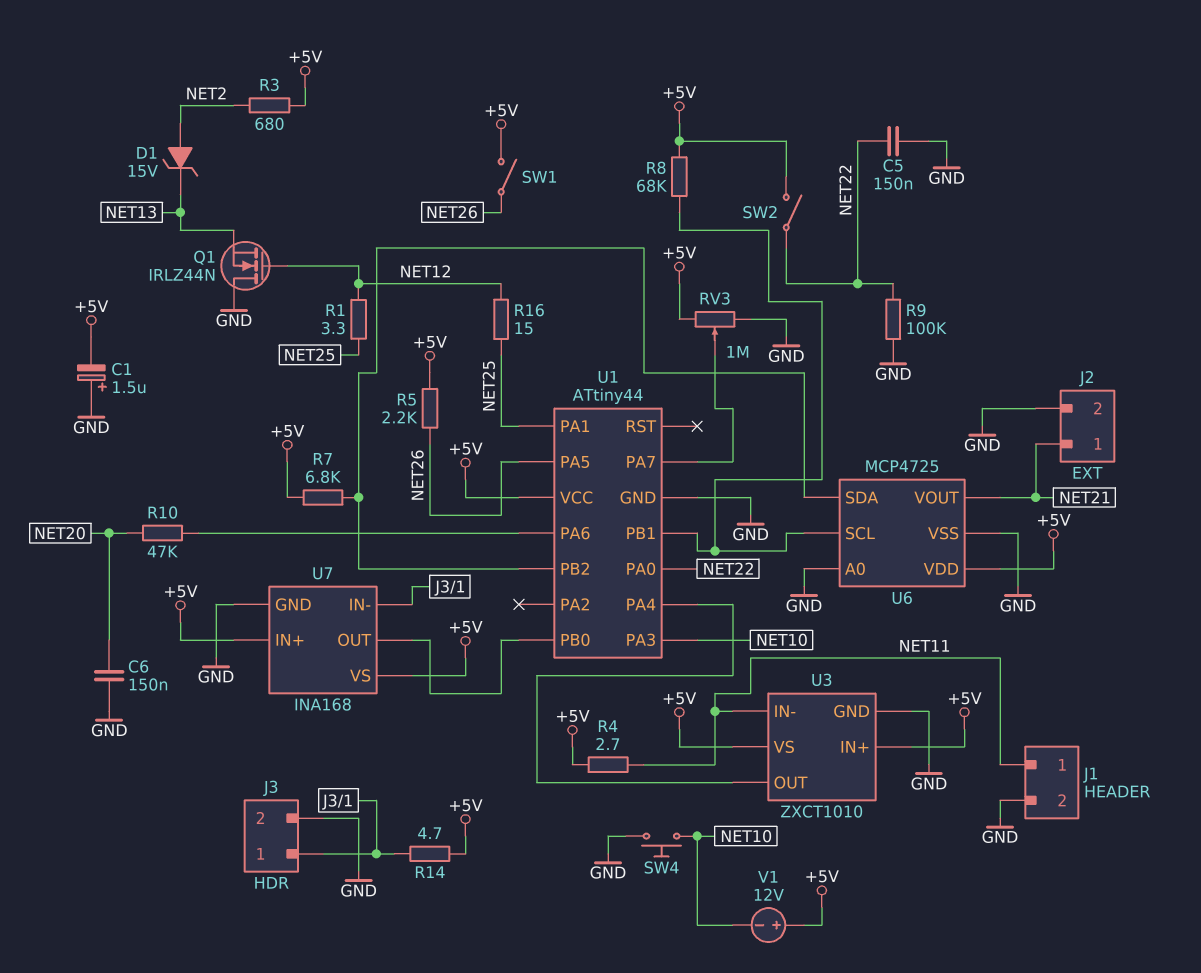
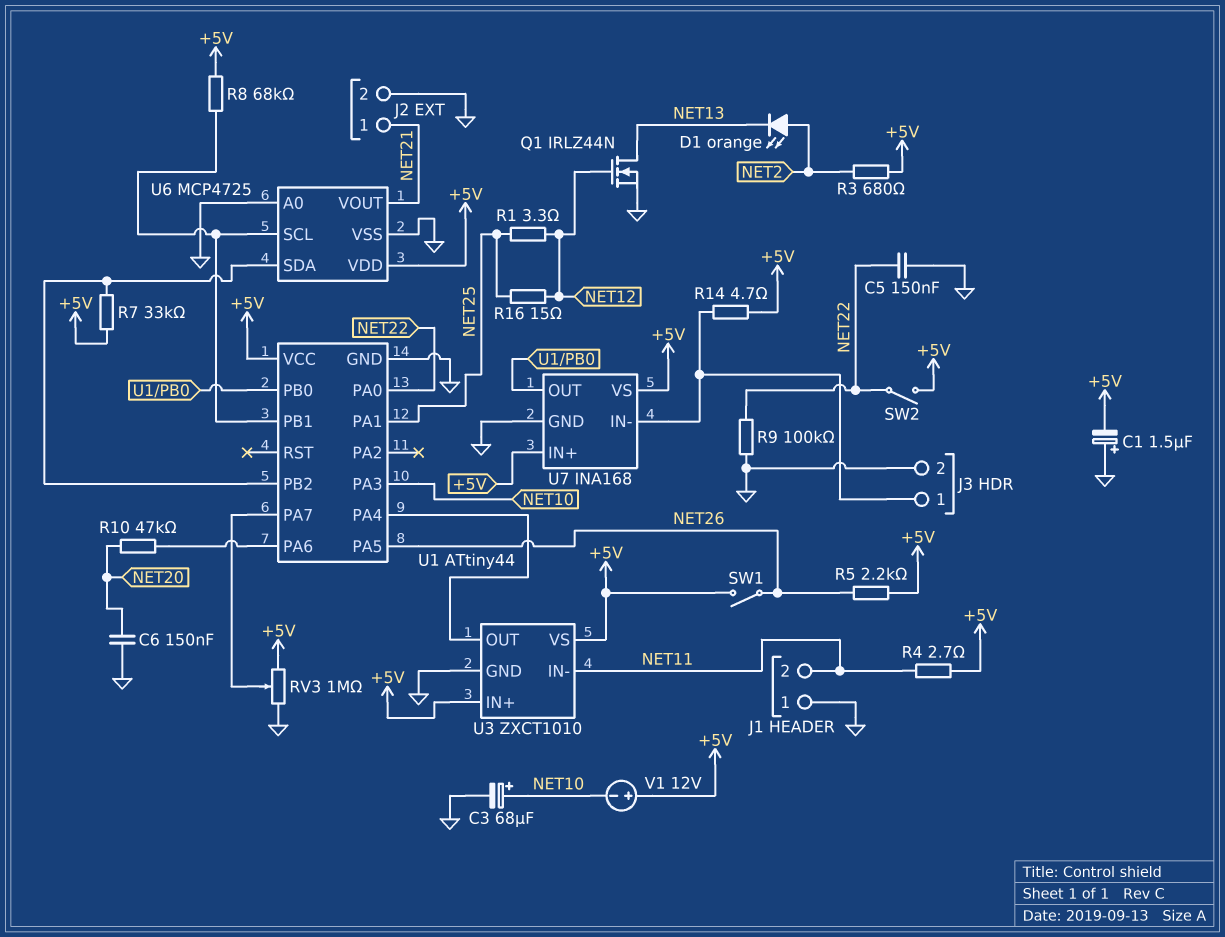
C3: none -> 68uF (plus NET10, minus GND)
D1: zener 15V (A NET2, K NET13) -> LED orange (A NET2, K NET13)
J1 pin 1: NET11 -> GND
J1 pin 2: GND -> NET11
Q1: NMOS IRLZ44N (G NET12, D GND, S NET13) -> NMOS IRLZ44N (G NET12, D NET13, S GND)
R7: 6.8k (+5V, U1/PB2) -> 33k (+5V, U1/PB2)
SW4: button (GND, NET10) -> none

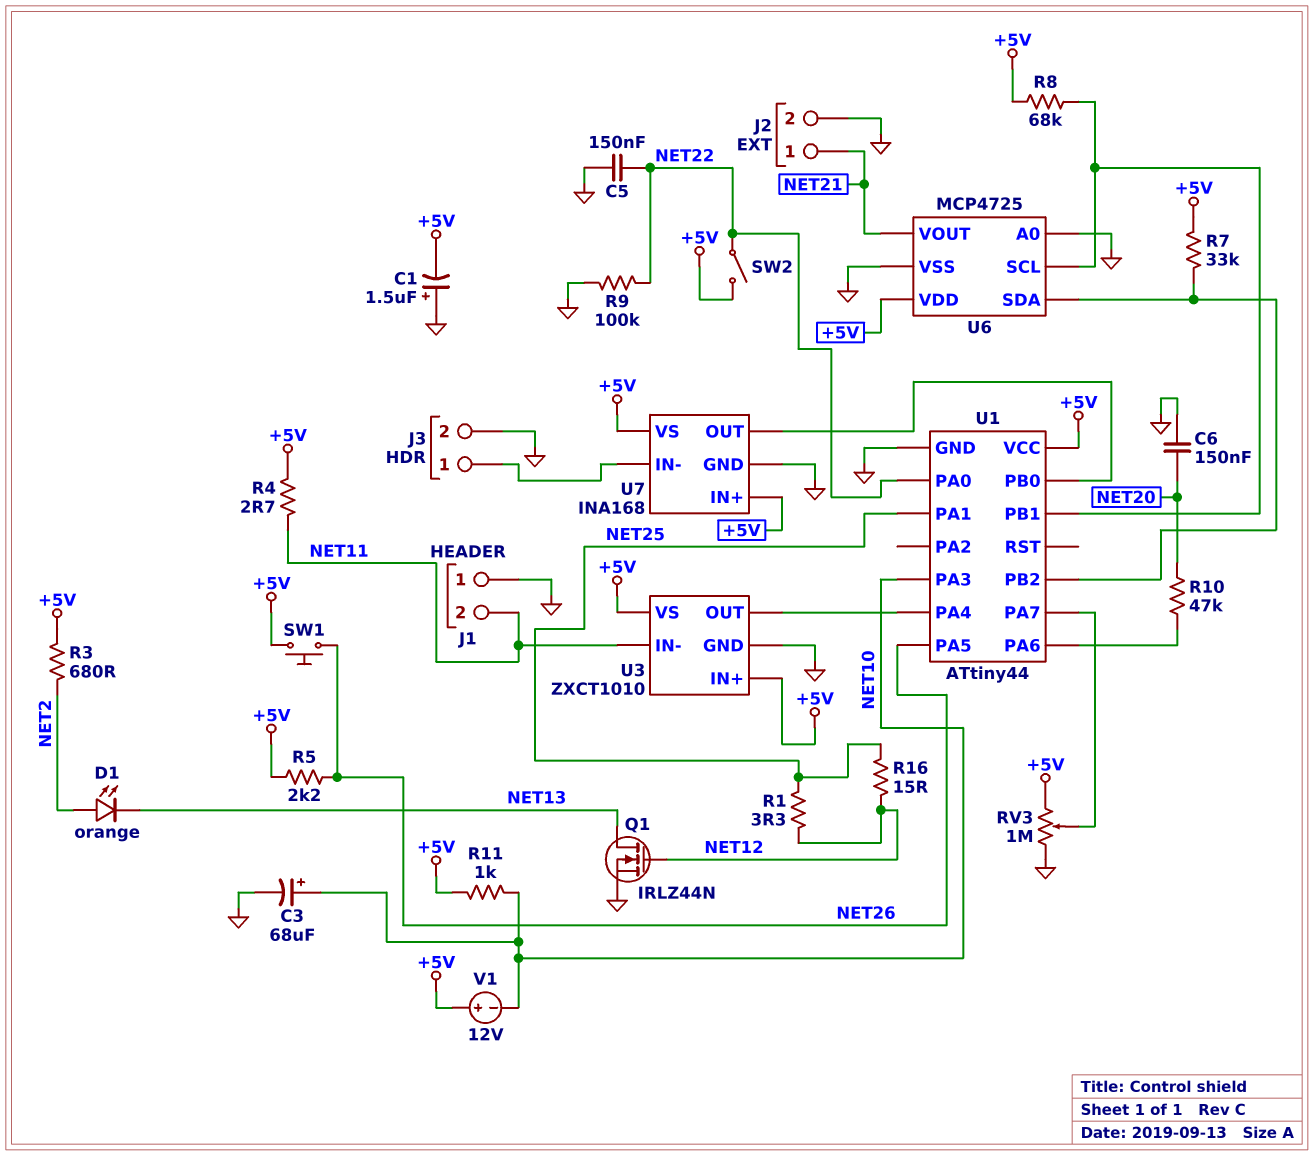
R11: none -> 1k (+5V, NET10)
R14: 4.7 (+5V, J3/1) -> none
SW1: switch (+5V, NET26) -> button (+5V, NET26)

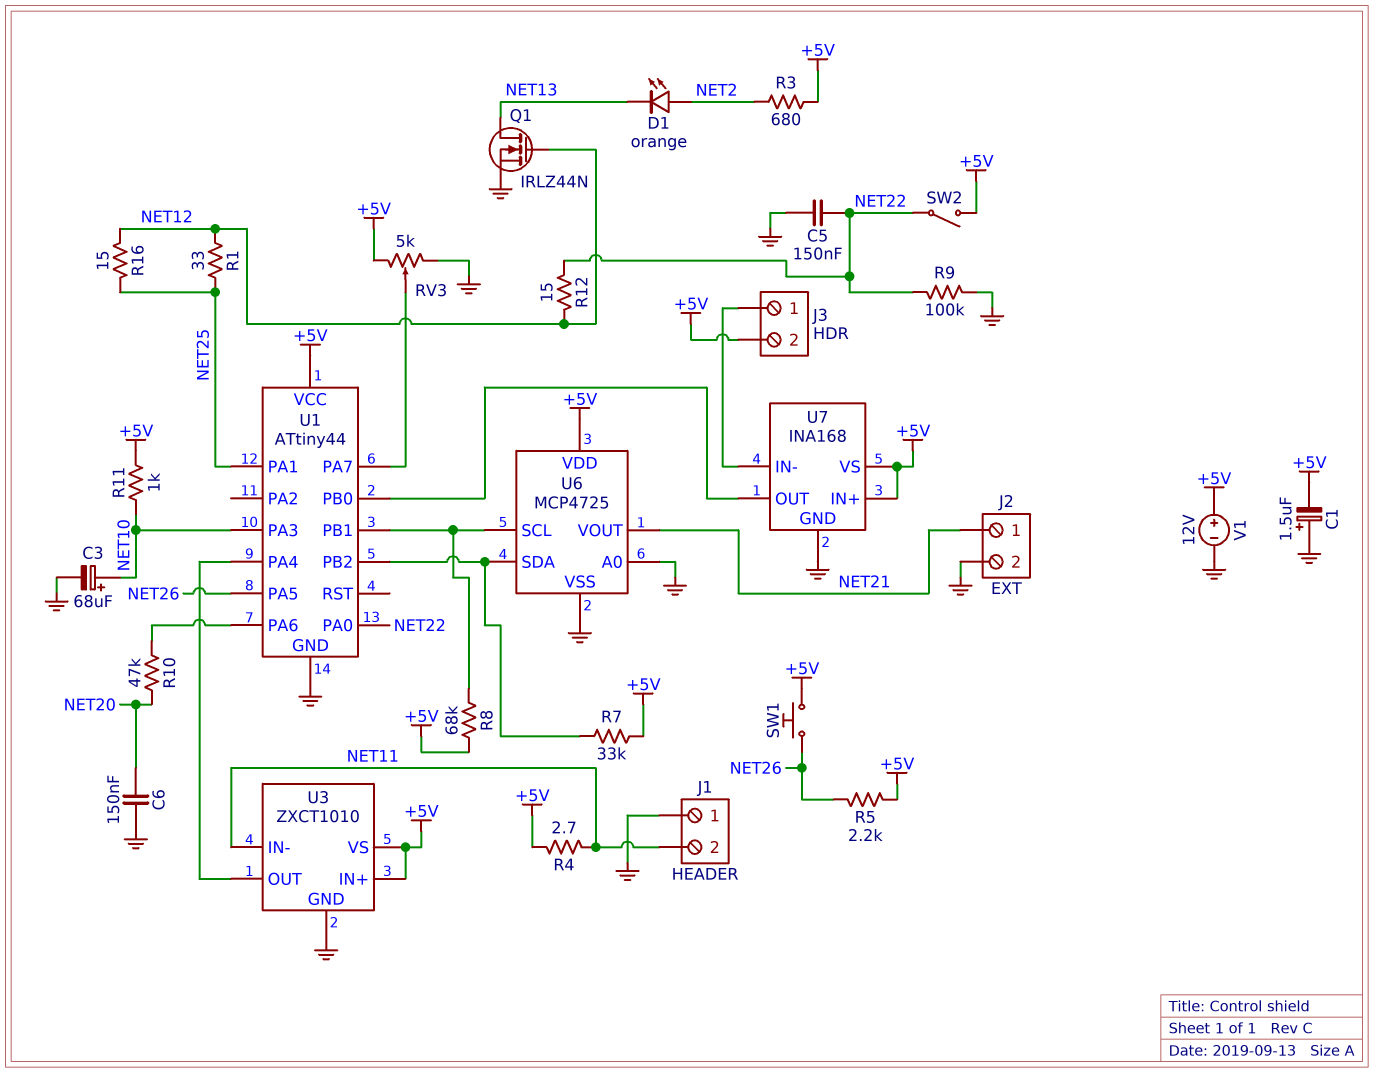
J3 pin 2: GND -> +5V
R1: 3.3 (NET12, NET25) -> 33 (NET12, NET25)
R12: none -> 15 (NET12, NET22)
RV3: 1M (+5V, GND, wiper U1/PA7) -> 5k (+5V, GND, wiper U1/PA7)
V1: 12V (plus +5V, minus NET10) -> 12V (plus +5V, minus GND)

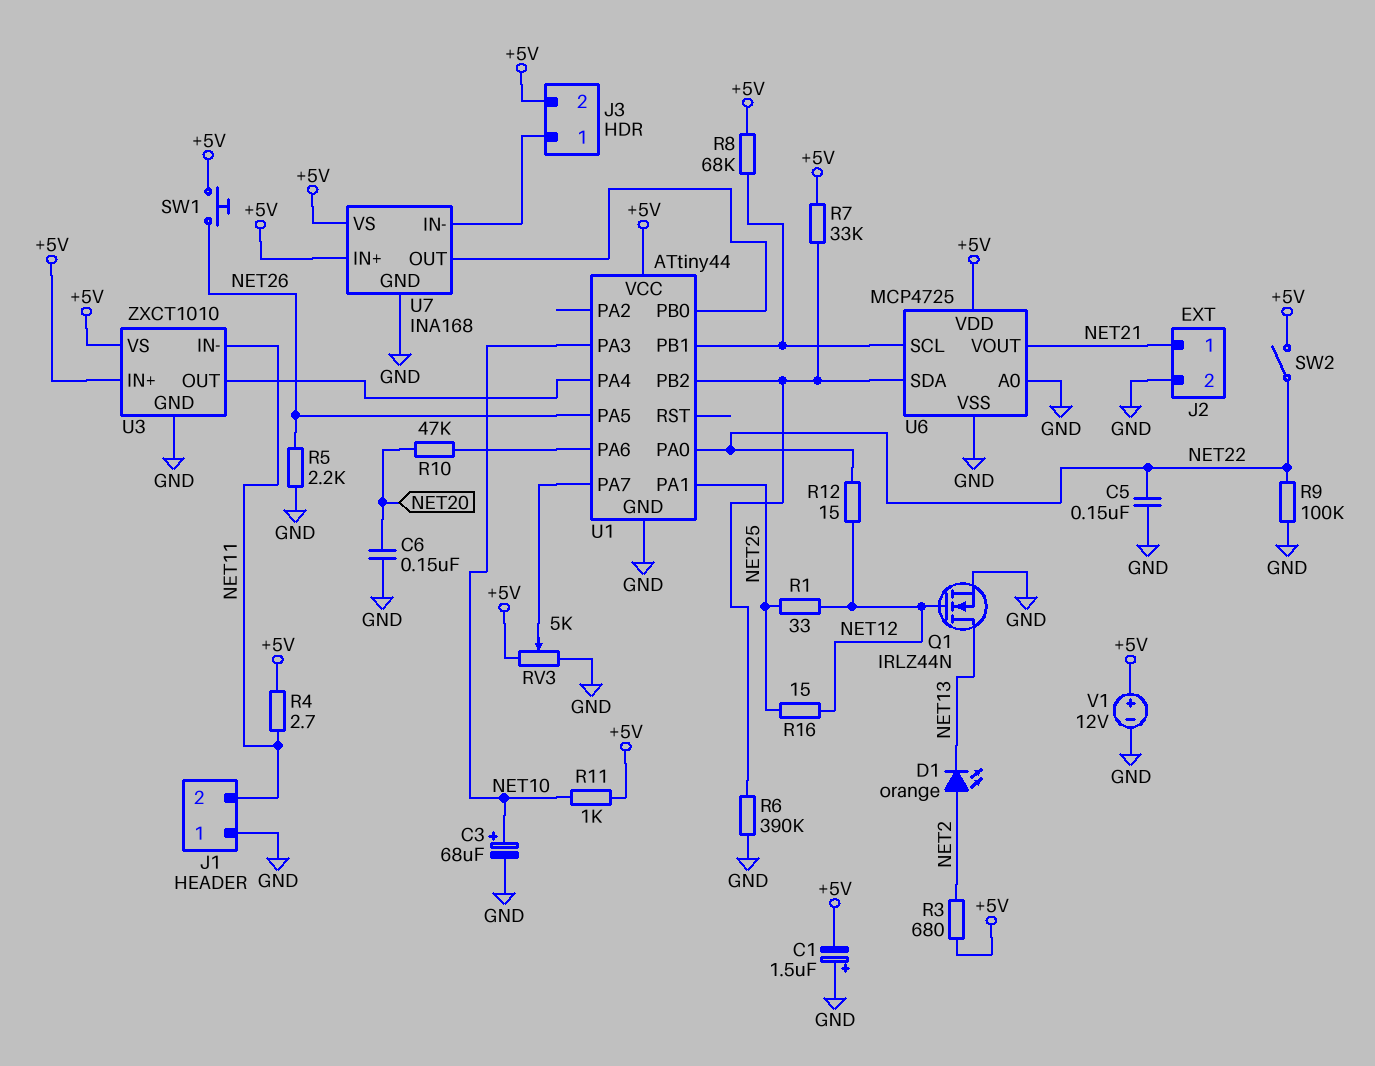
R5: 2.2k (+5V, NET26) -> 2.2k (GND, NET26)
R6: none -> 390k (GND, U1/PB2)

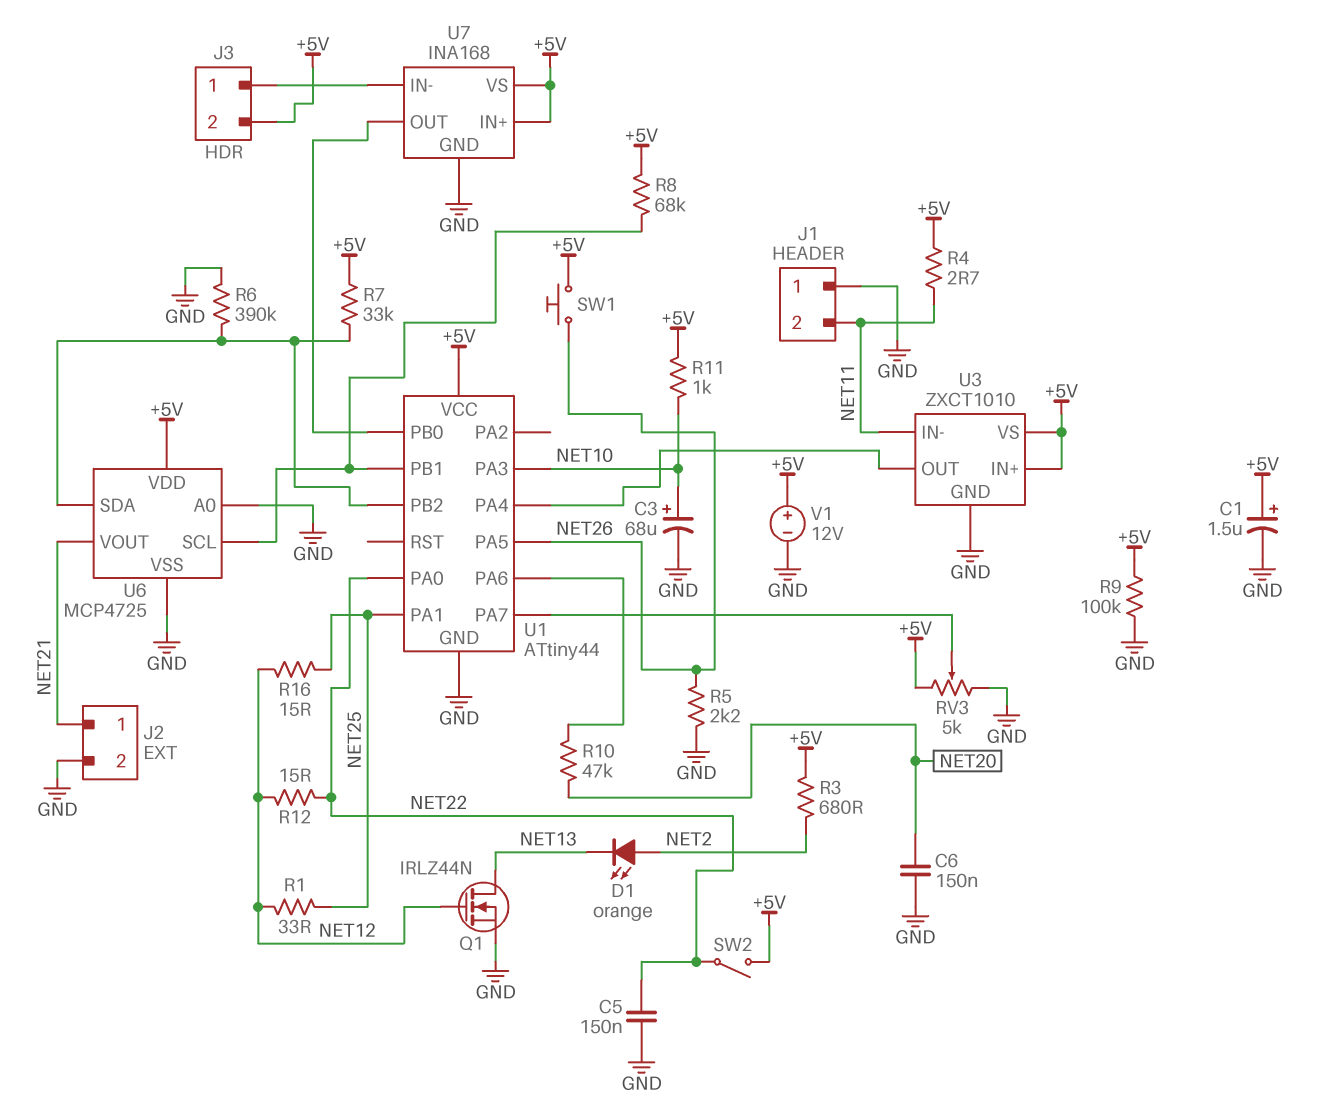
C1: 1.5uF (plus GND, minus +5V) -> 1.5uF (plus +5V, minus GND)
R9: 100k (GND, NET22) -> 100k (+5V, GND)

